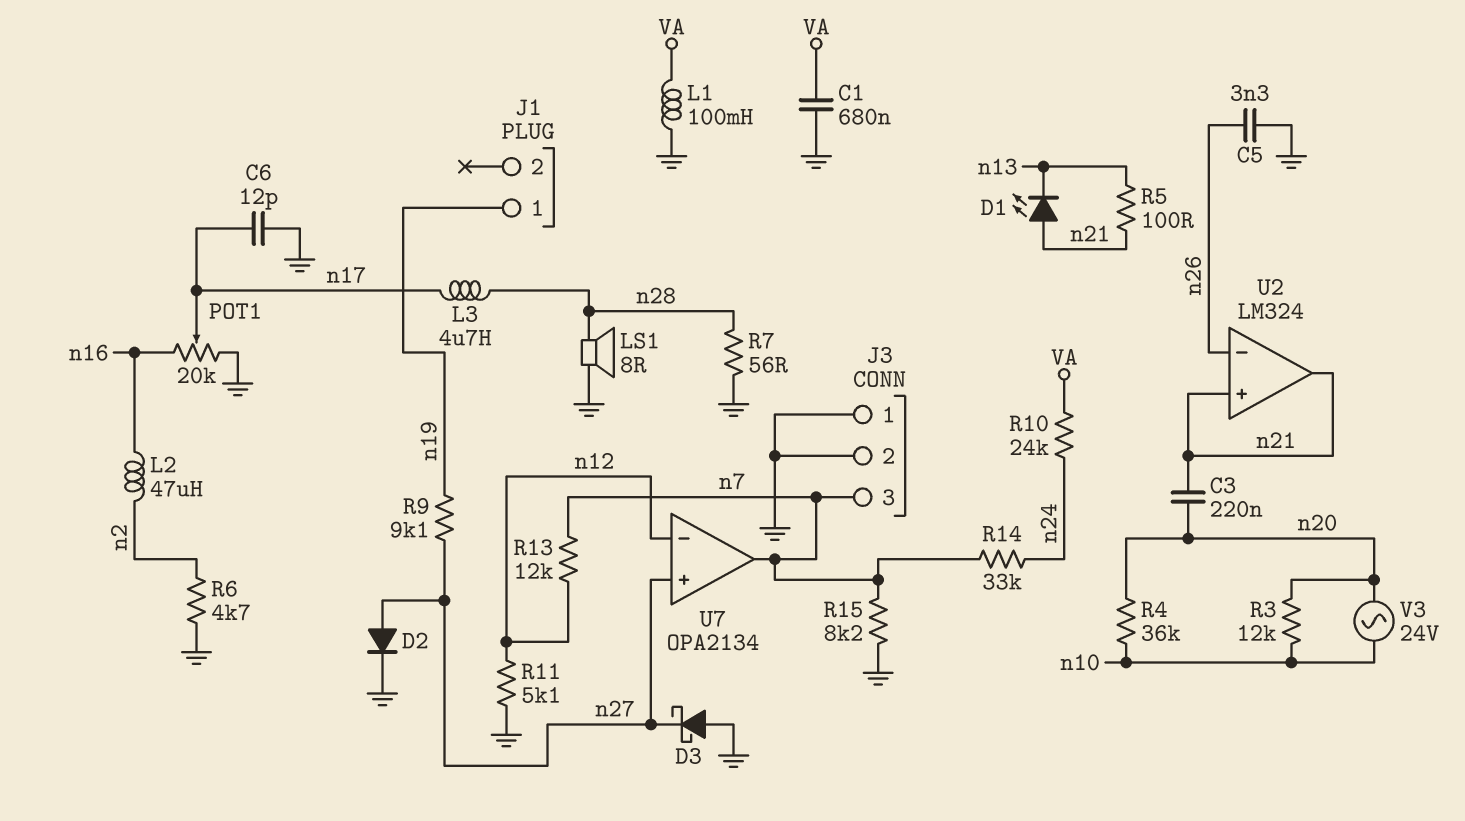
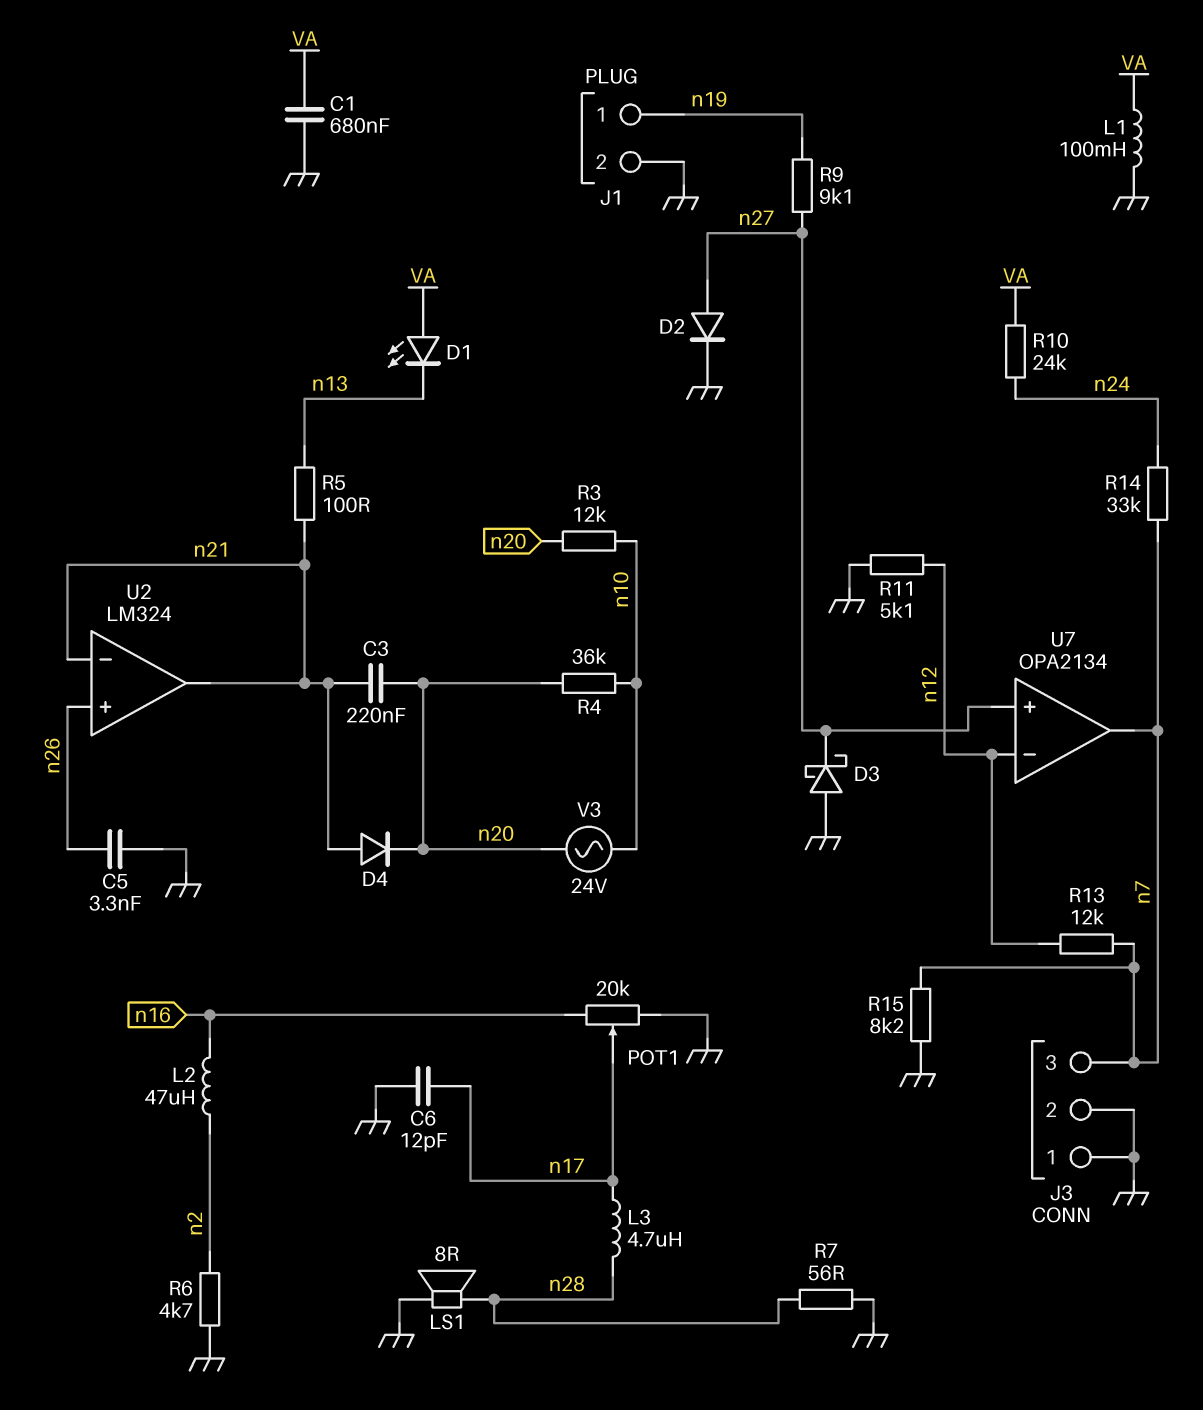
D1: LED (A n21, K n13) -> LED (A VA, K n13)
D4: none -> diode (A n21, K n20)
J1 pin 2: none -> GND
U2 pin in+: n21 -> n26
U2 pin in-: n26 -> n21

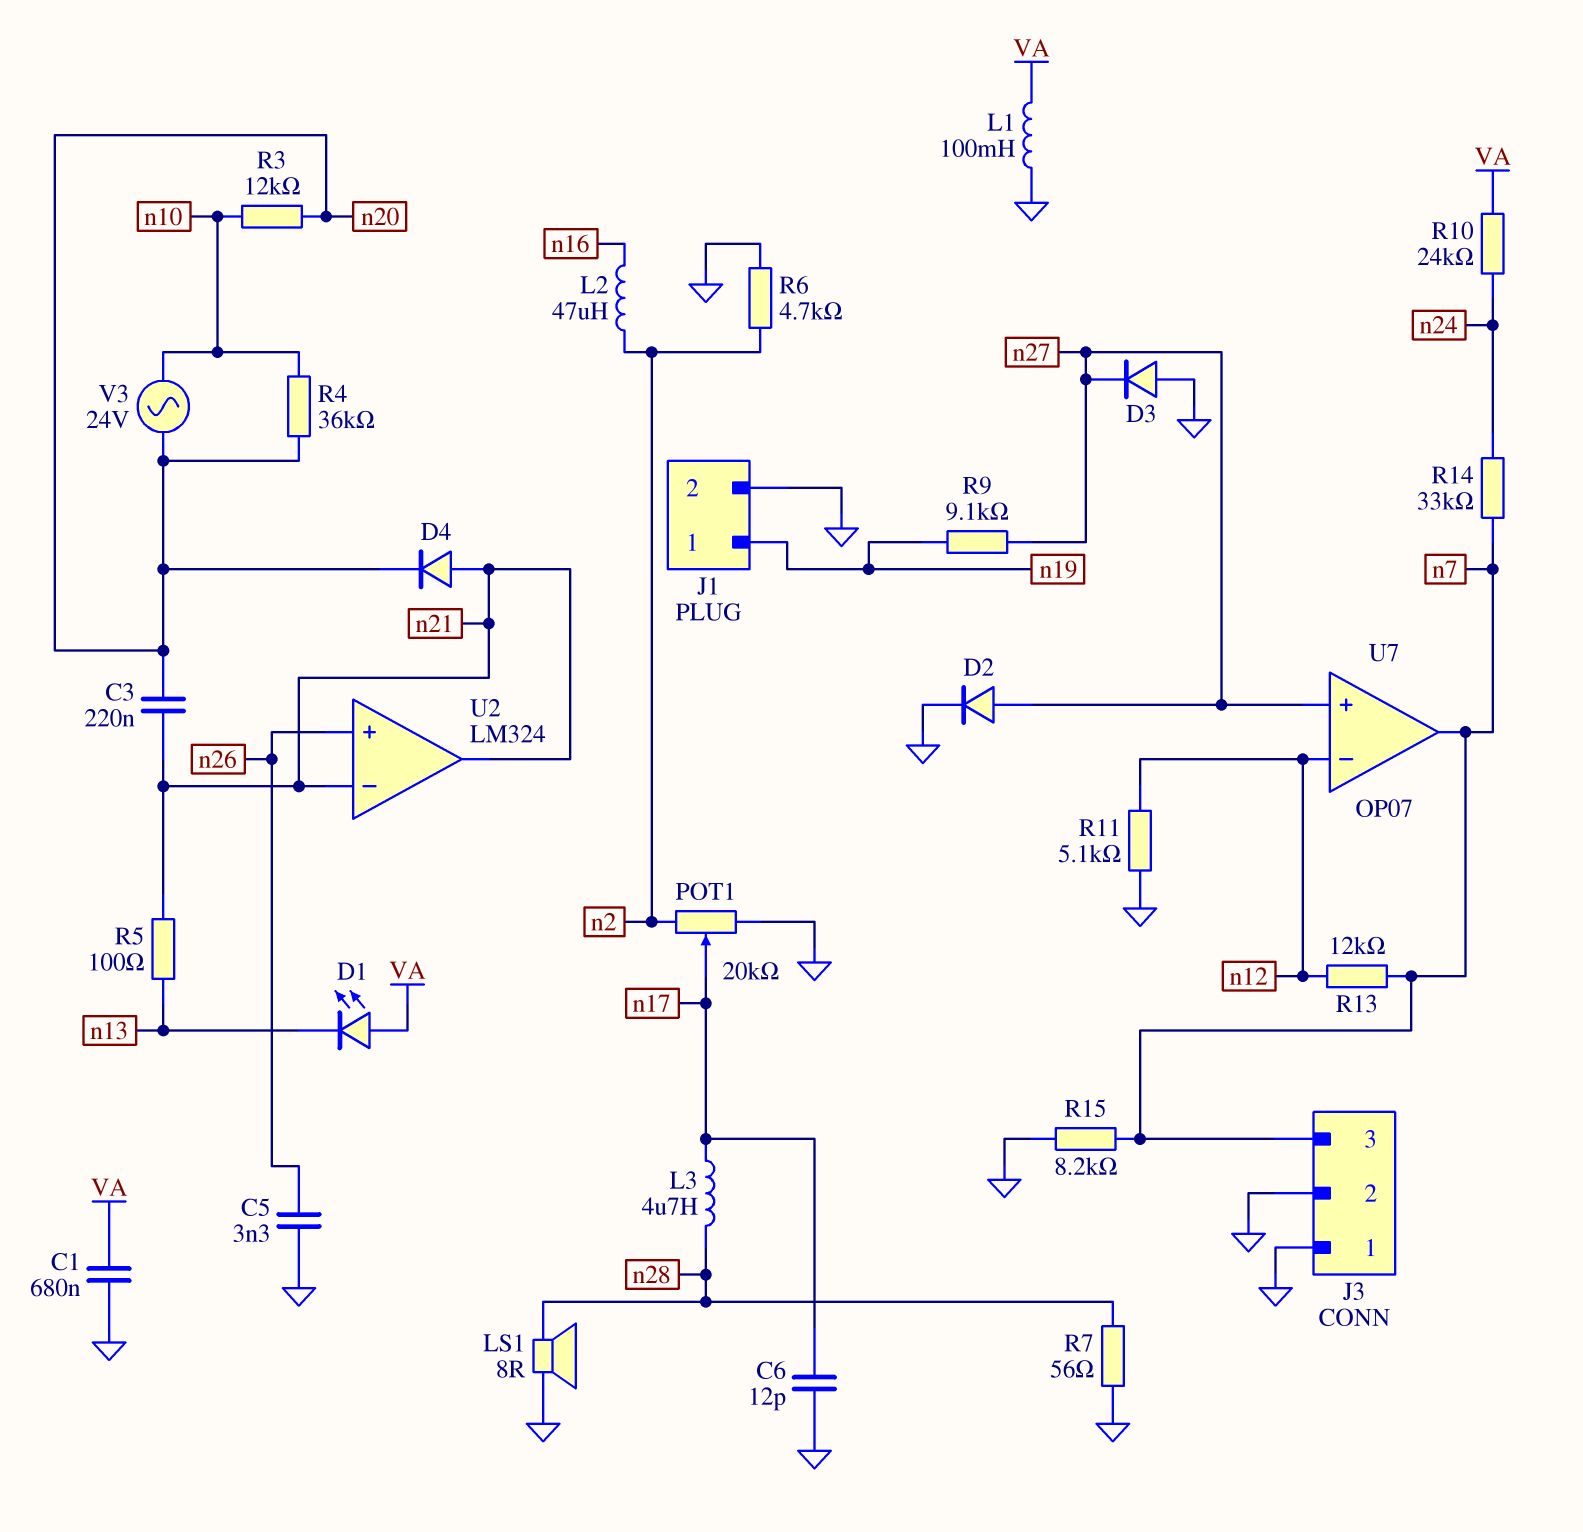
D3: schottky (A GND, K n27) -> diode (A GND, K n27)
POT1: 20k (GND, n16, wiper n17) -> 20k (GND, n2, wiper n17)
U7: OPA2134 -> OP07

